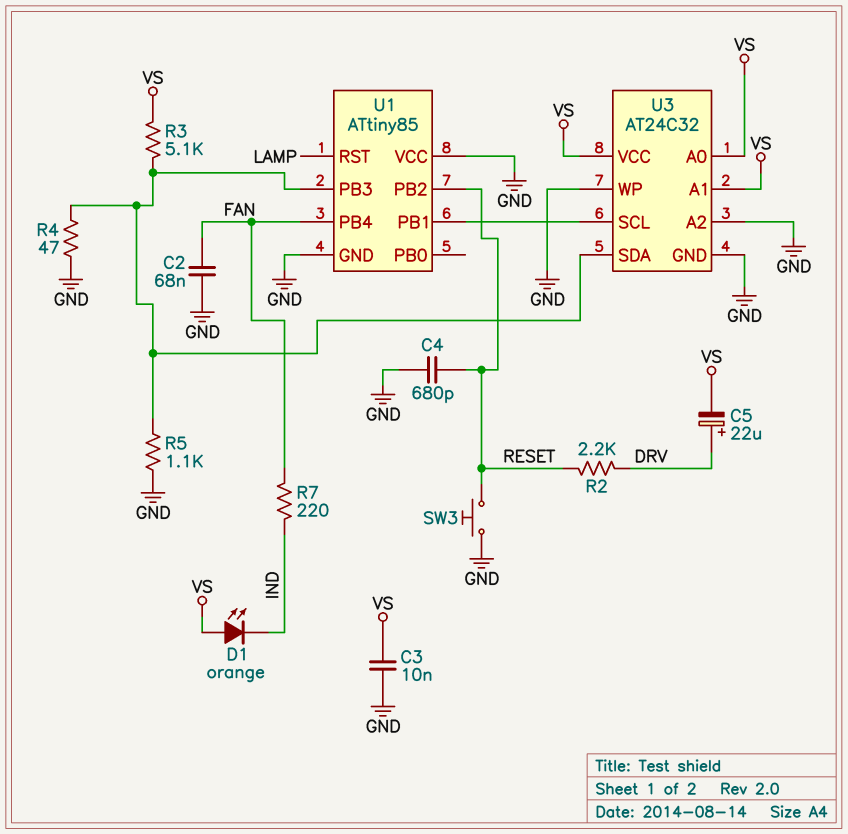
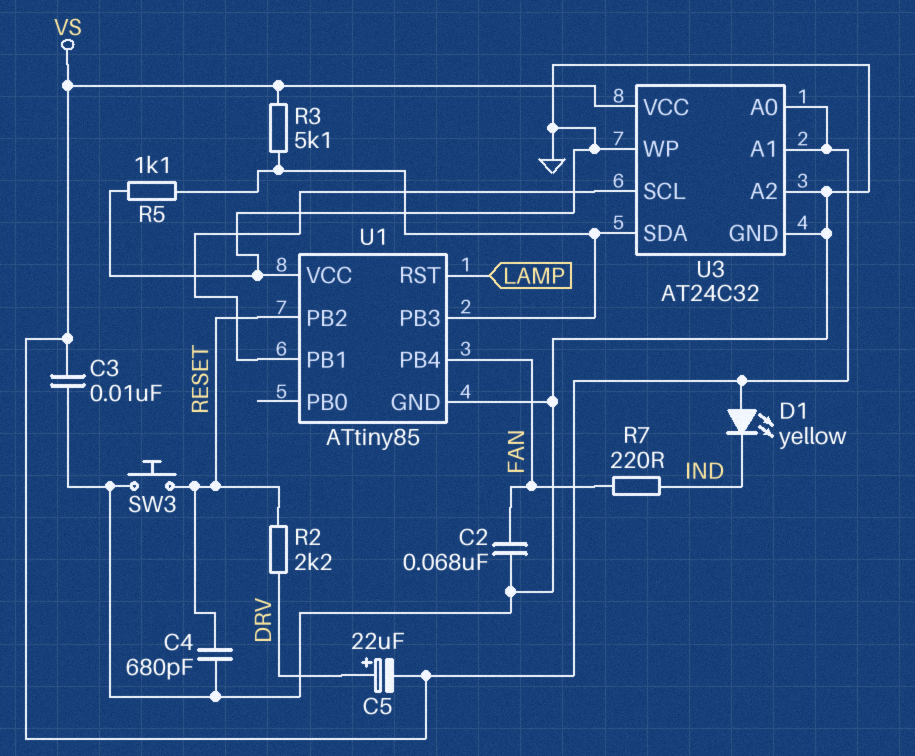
D1: LED orange (A VS, K IND) -> LED yellow (A VS, K IND)
R4: 47 (GND, U1/PB3) -> none

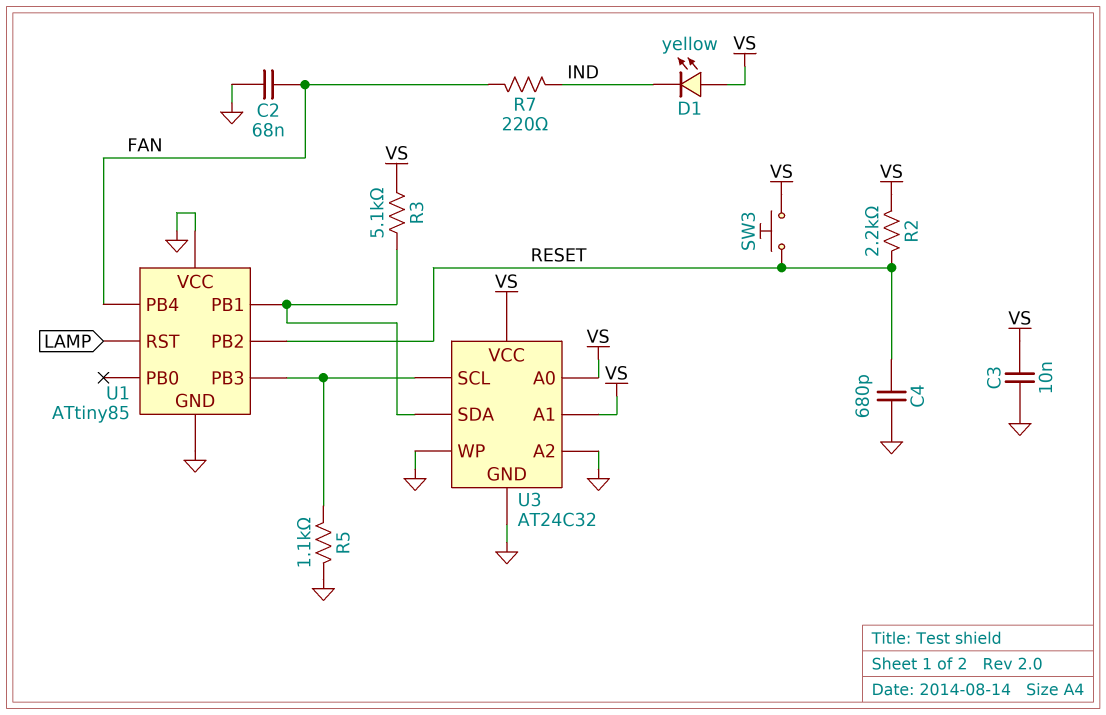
C5: 22uF (plus DRV, minus VS) -> none
R2: 2.2k (DRV, RESET) -> 2.2k (RESET, VS)
R3: 5.1k (U1/PB3, VS) -> 5.1k (U1/PB1, VS)
SW3: button (GND, RESET) -> button (RESET, VS)
U3 pin SCL: U1/PB1 -> U1/PB3
U3 pin SDA: U1/PB3 -> U1/PB1

